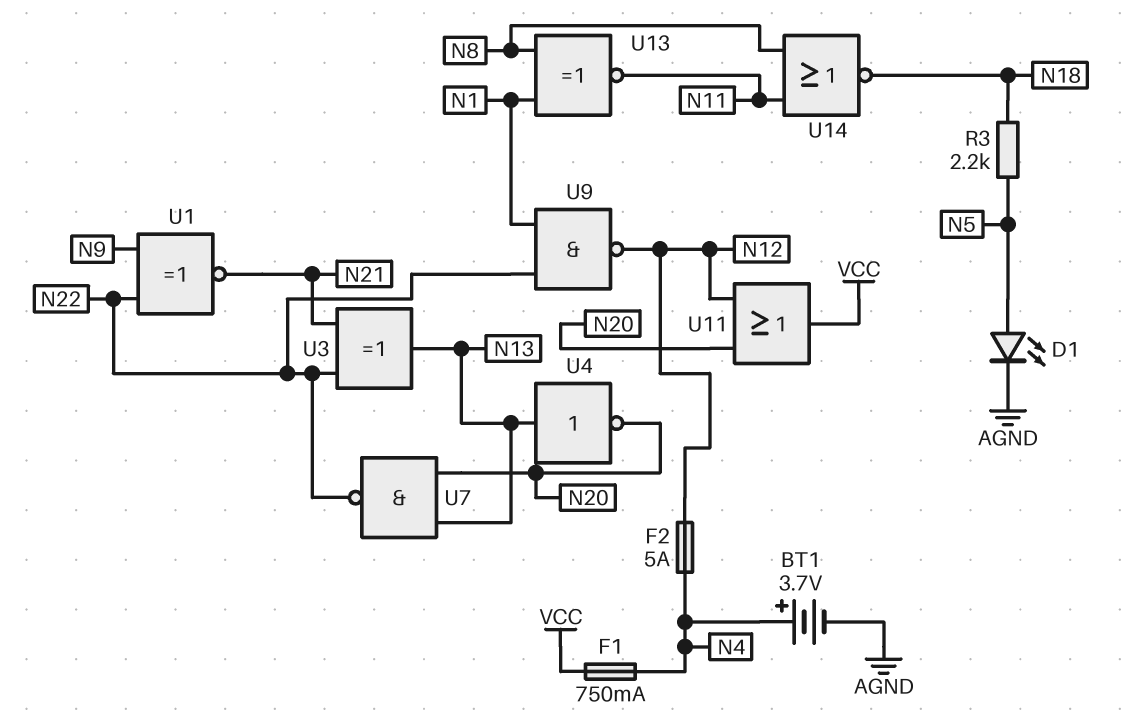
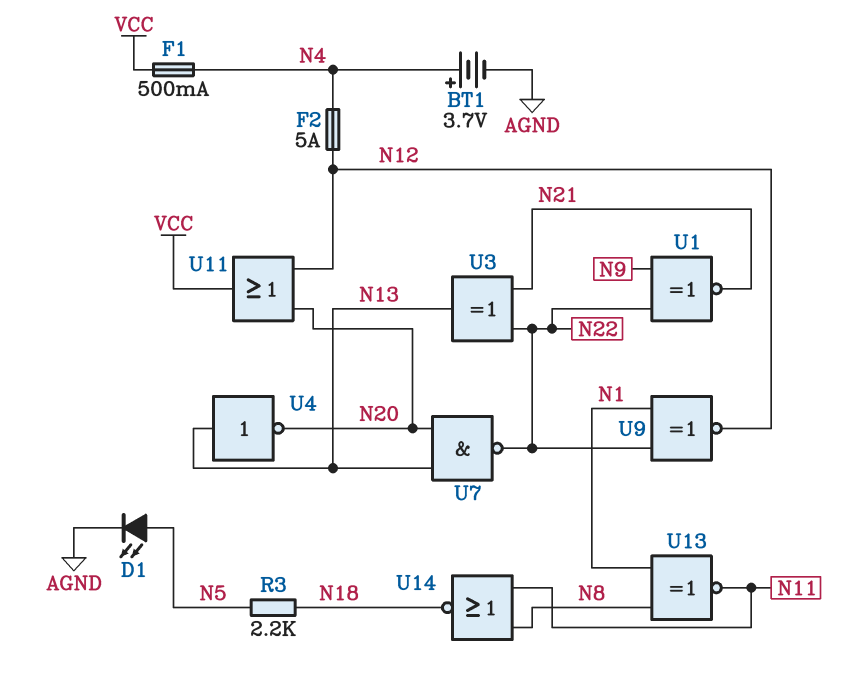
F1: 750mA (N4, VCC) -> 500mA (N4, VCC)
U9: NAND (in N1, in N22, out N12) -> XNOR (in N1, in N22, out N12)

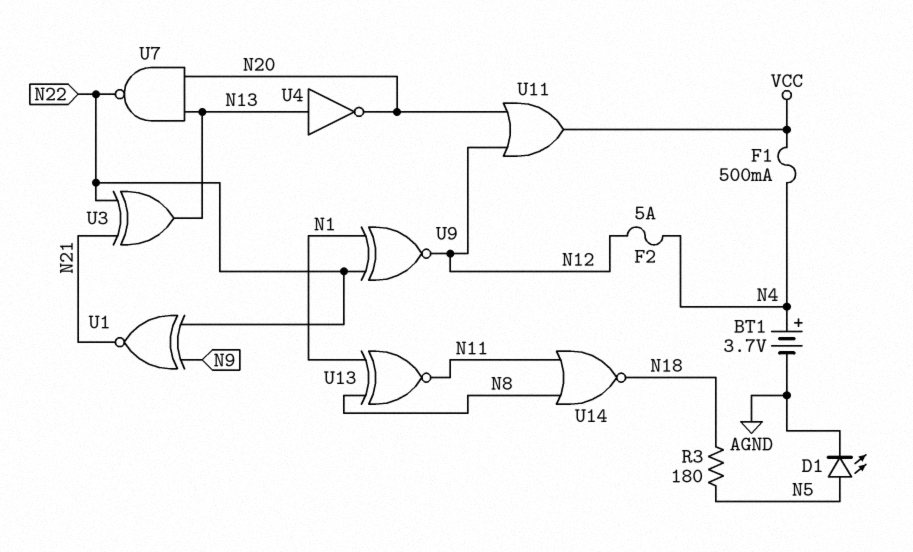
R3: 2.2k (N5, N18) -> 180 (N5, N18)

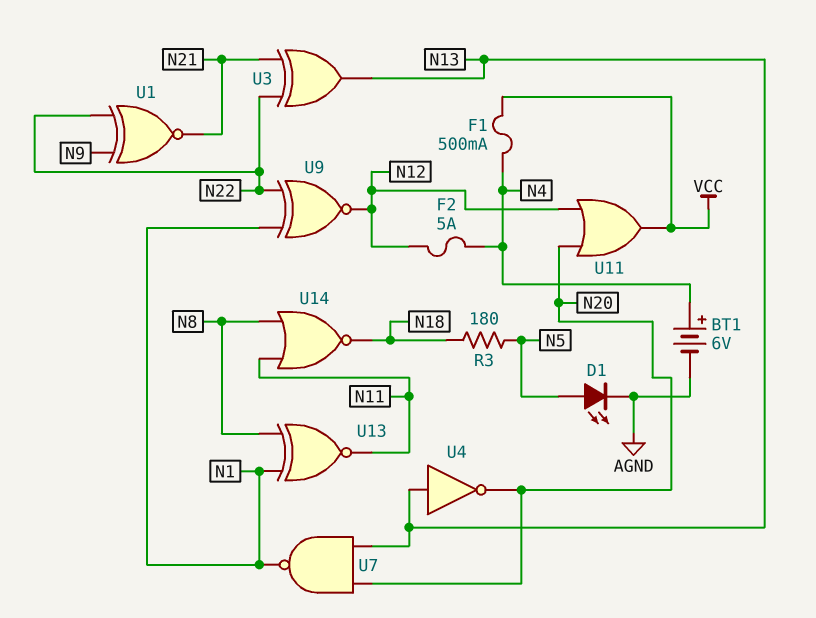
BT1: 3.7V (plus N4, minus AGND) -> 6V (plus N4, minus AGND)
U7: NAND (in N13, in N20, out N22) -> NAND (in N13, in N20, out N1)

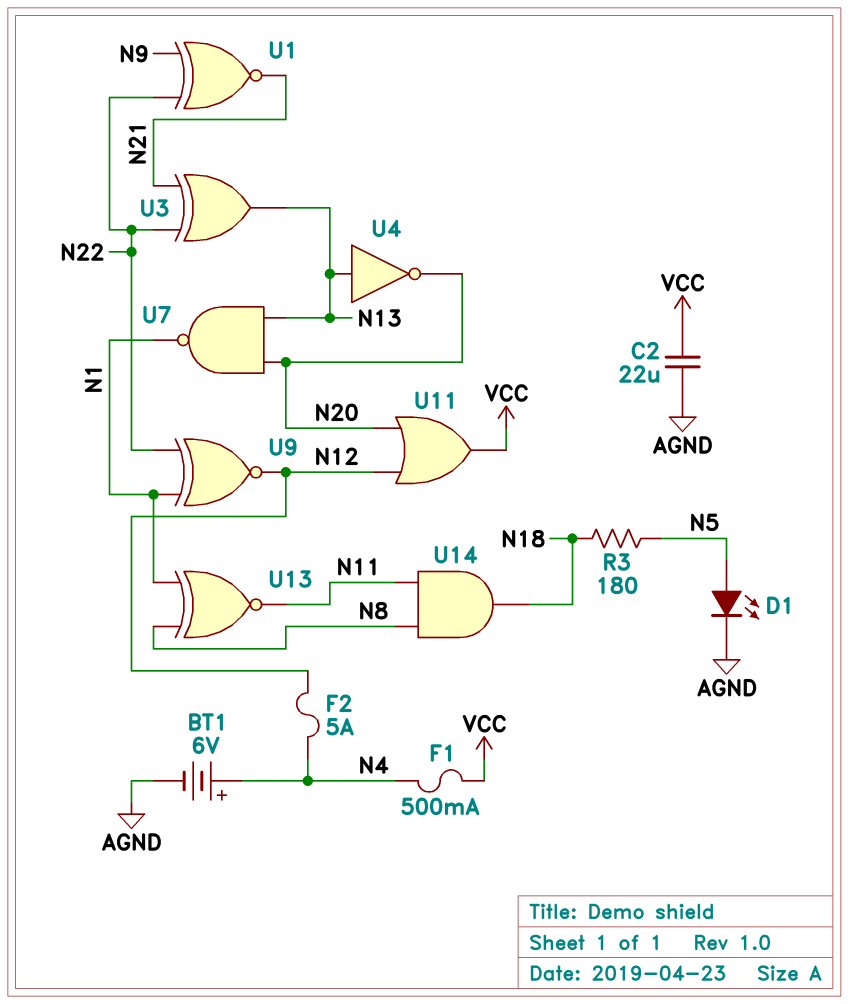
C2: none -> 22uF (AGND, VCC)
U14: NOR (in N8, in N11, out N18) -> AND (in N8, in N11, out N18)

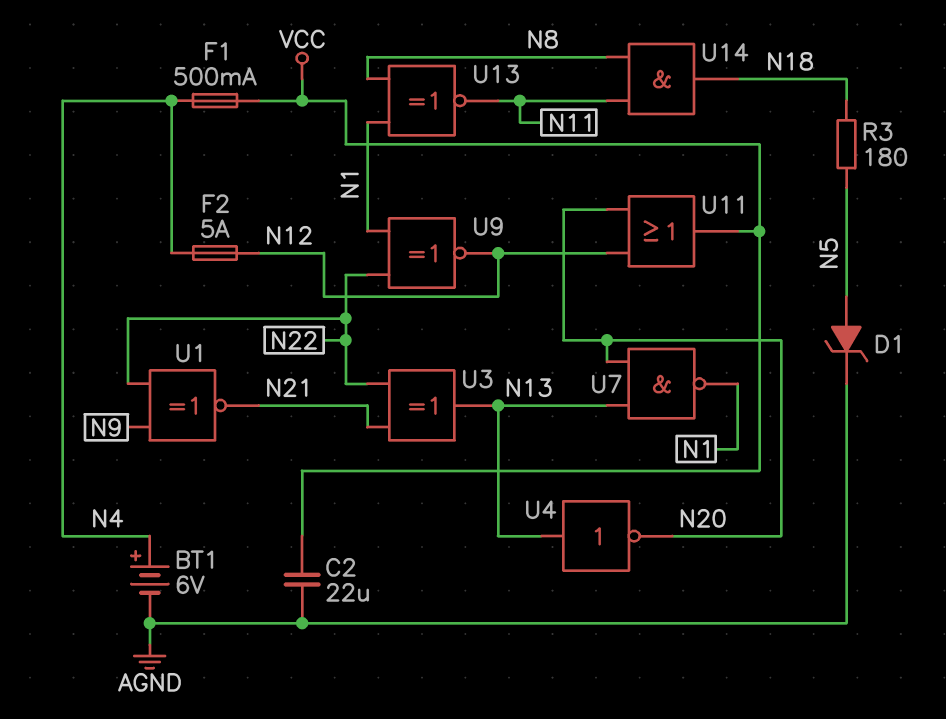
D1: LED (A N5, K AGND) -> zener (A N5, K AGND)

